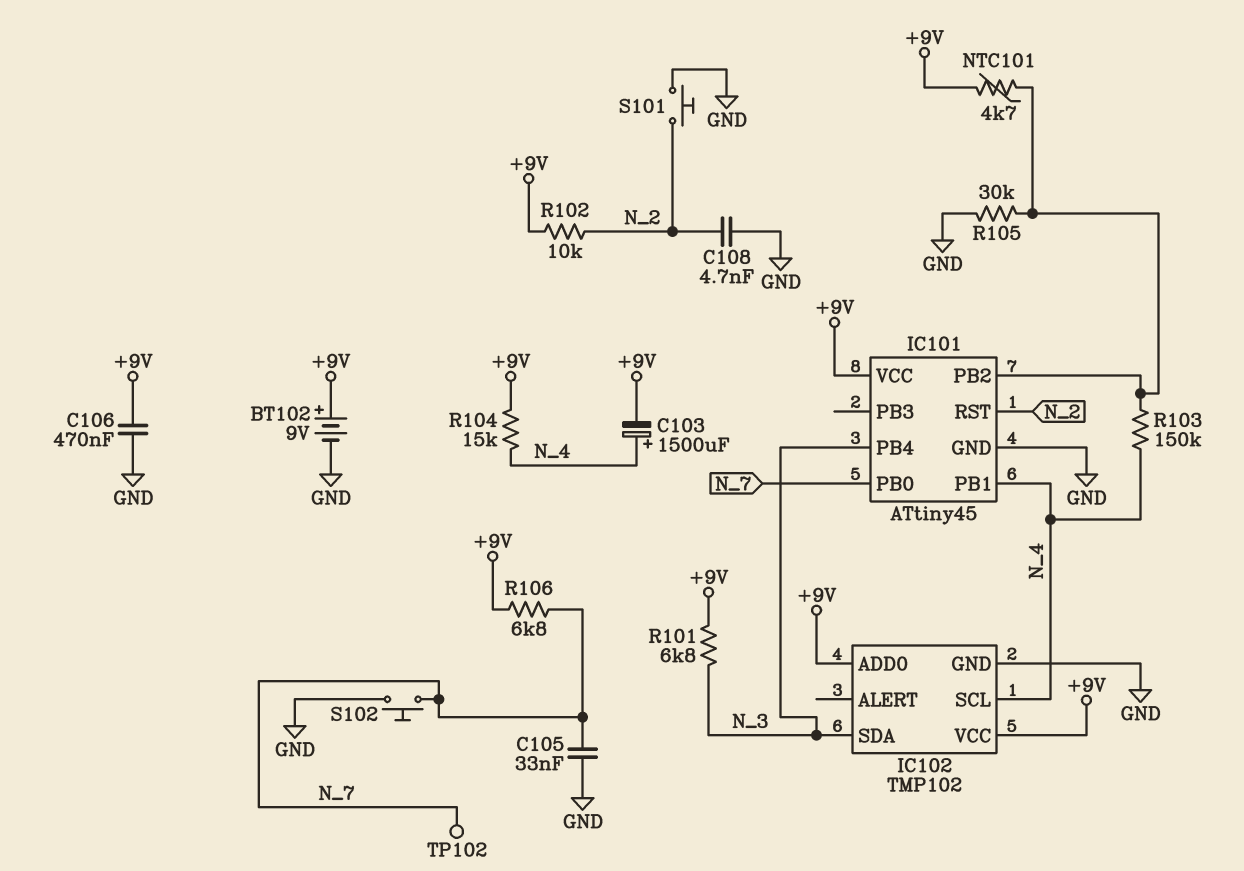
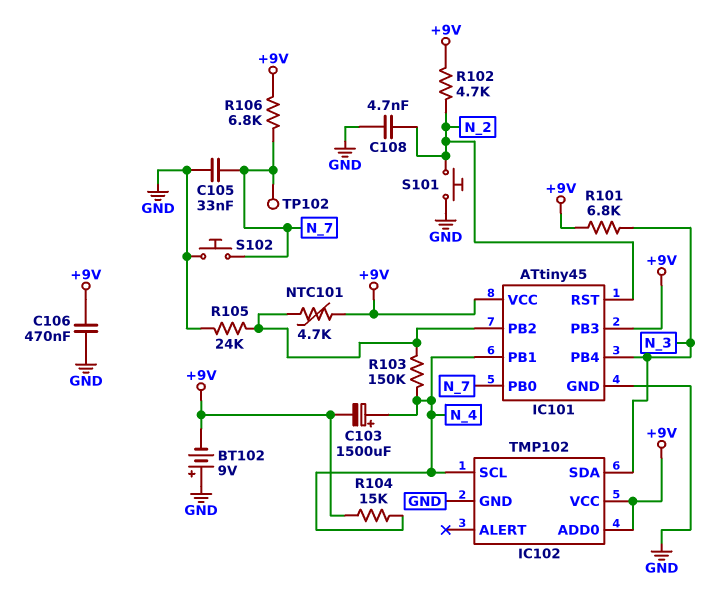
BT102: 9V (plus +9V, minus GND) -> 9V (plus GND, minus +9V)
IC101 pin PB3: none -> +9V
R102: 10k (+9V, N_2) -> 4.7k (+9V, N_2)
R105: 30k (GND, IC101/PB2) -> 24k (GND, IC101/PB2)

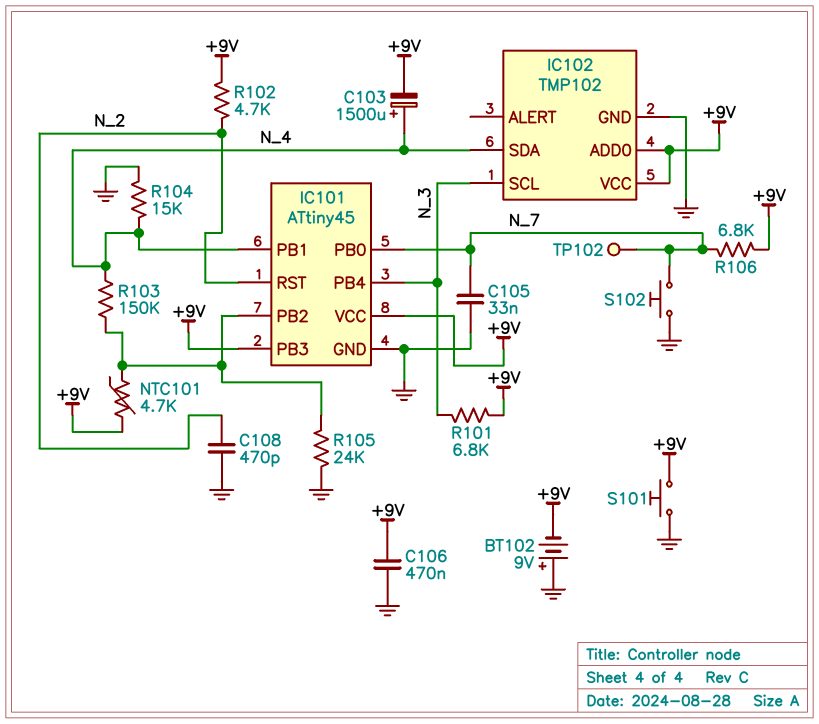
C108: 4.7nF (GND, N_2) -> 470pF (GND, N_2)
IC102 pin SCL: N_4 -> N_3
IC102 pin SDA: N_3 -> N_4
R104: 15k (+9V, N_4) -> 15k (GND, N_4)
S101: button (GND, N_2) -> button (+9V, GND)

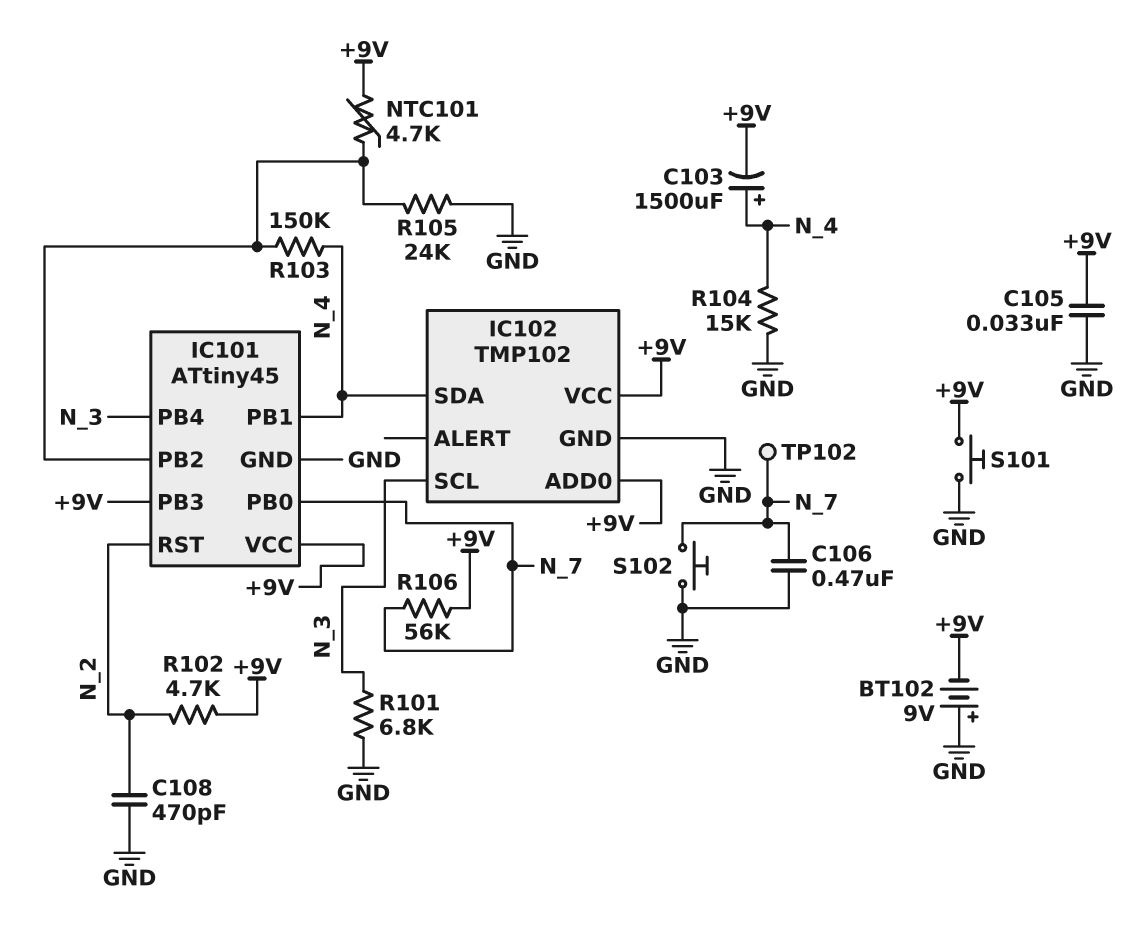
C105: 33nF (GND, N_7) -> 33nF (+9V, GND)
C106: 470nF (+9V, GND) -> 470nF (GND, N_7)
R101: 6.8k (+9V, N_3) -> 6.8k (GND, N_3)
R106: 6.8k (+9V, N_7) -> 56k (+9V, N_7)

